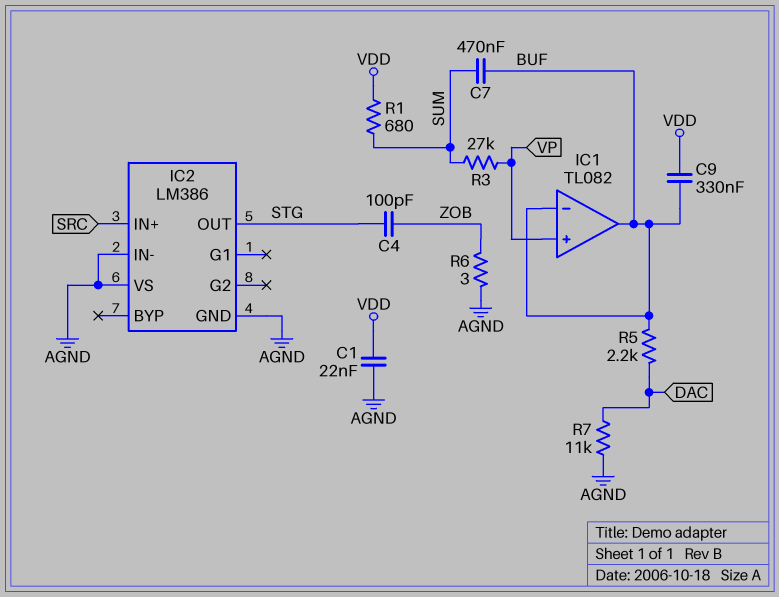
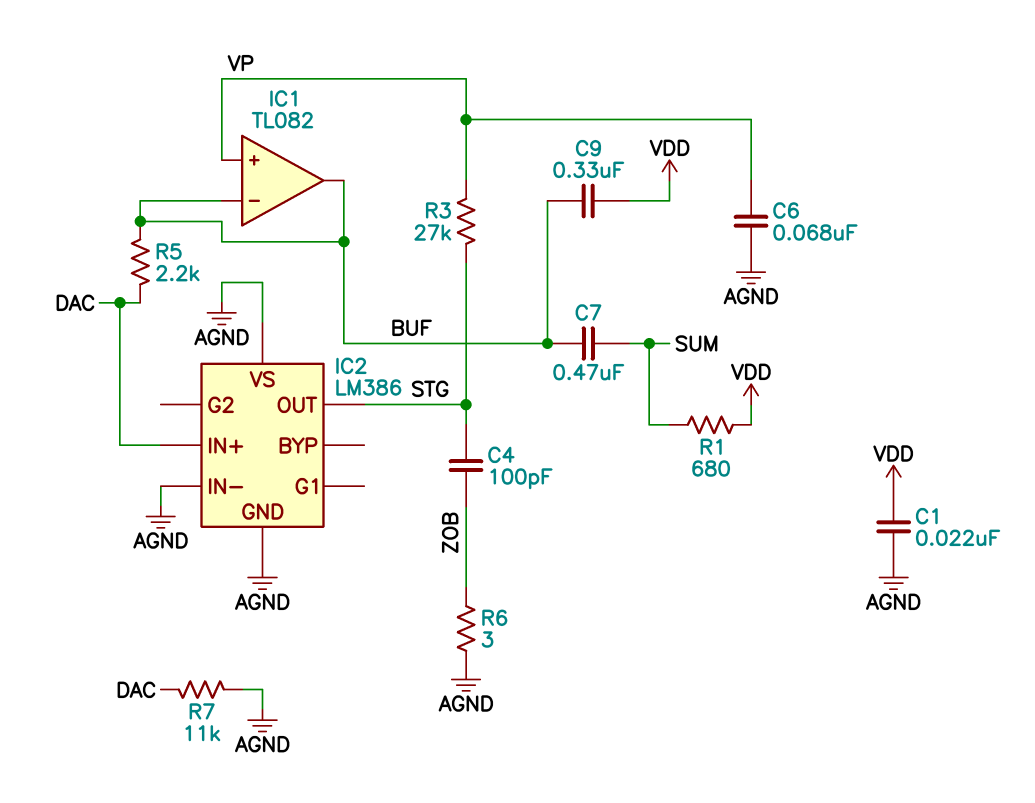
C6: none -> 68nF (AGND, VP)
IC2 pin IN+: SRC -> DAC
R3: 27k (SUM, VP) -> 27k (STG, VP)

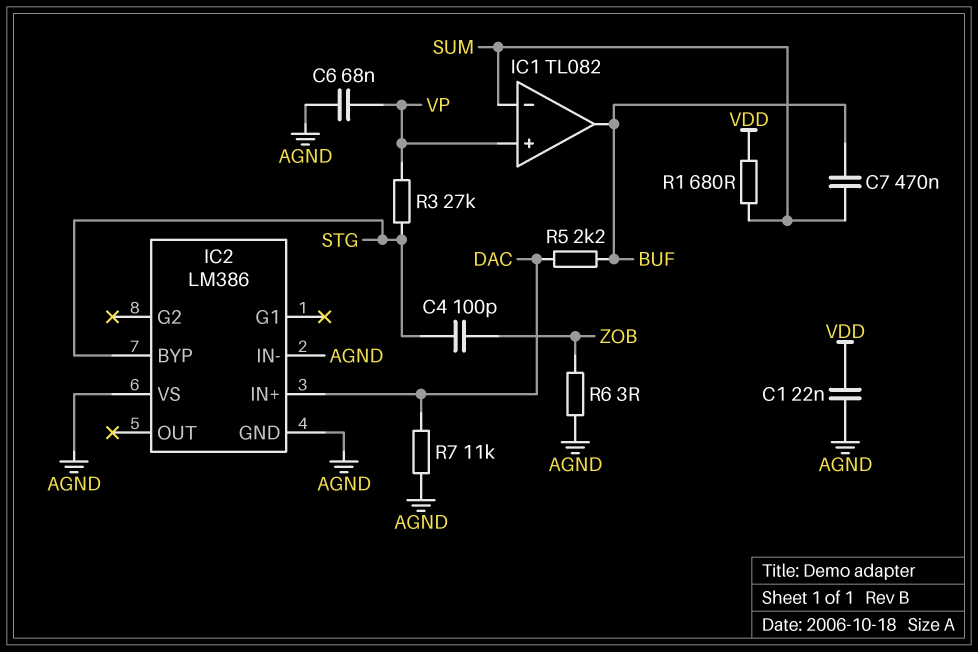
C9: 330nF (BUF, VDD) -> none
IC1 pin in-: BUF -> SUM
IC2 pin BYP: none -> STG
IC2 pin OUT: STG -> none

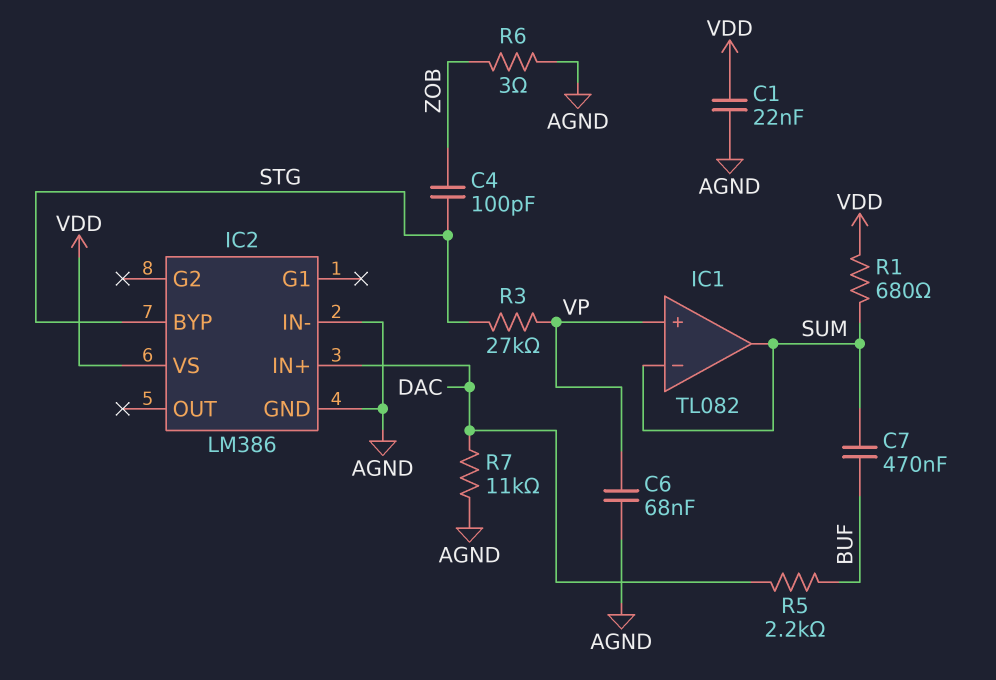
IC1 pin out: BUF -> SUM
IC2 pin VS: AGND -> VDD

